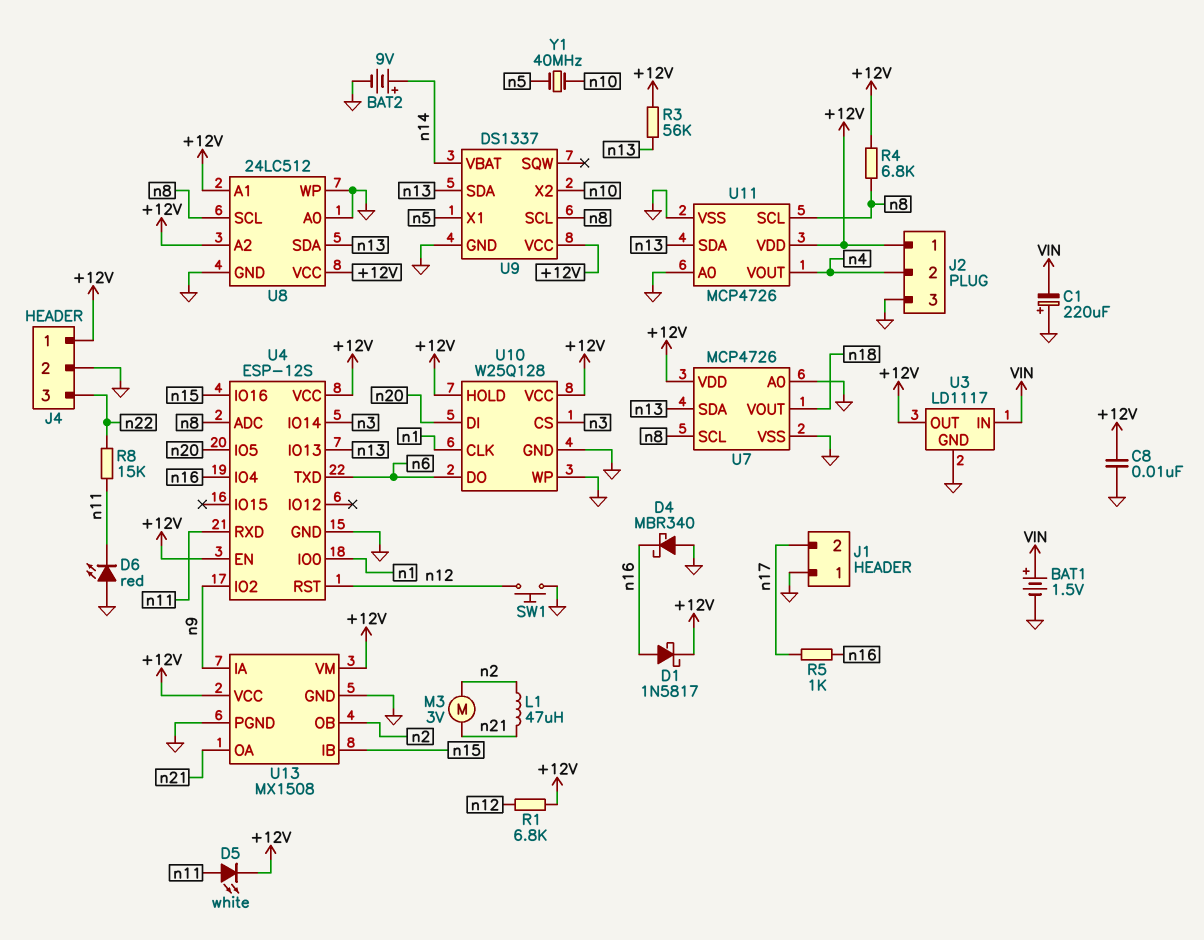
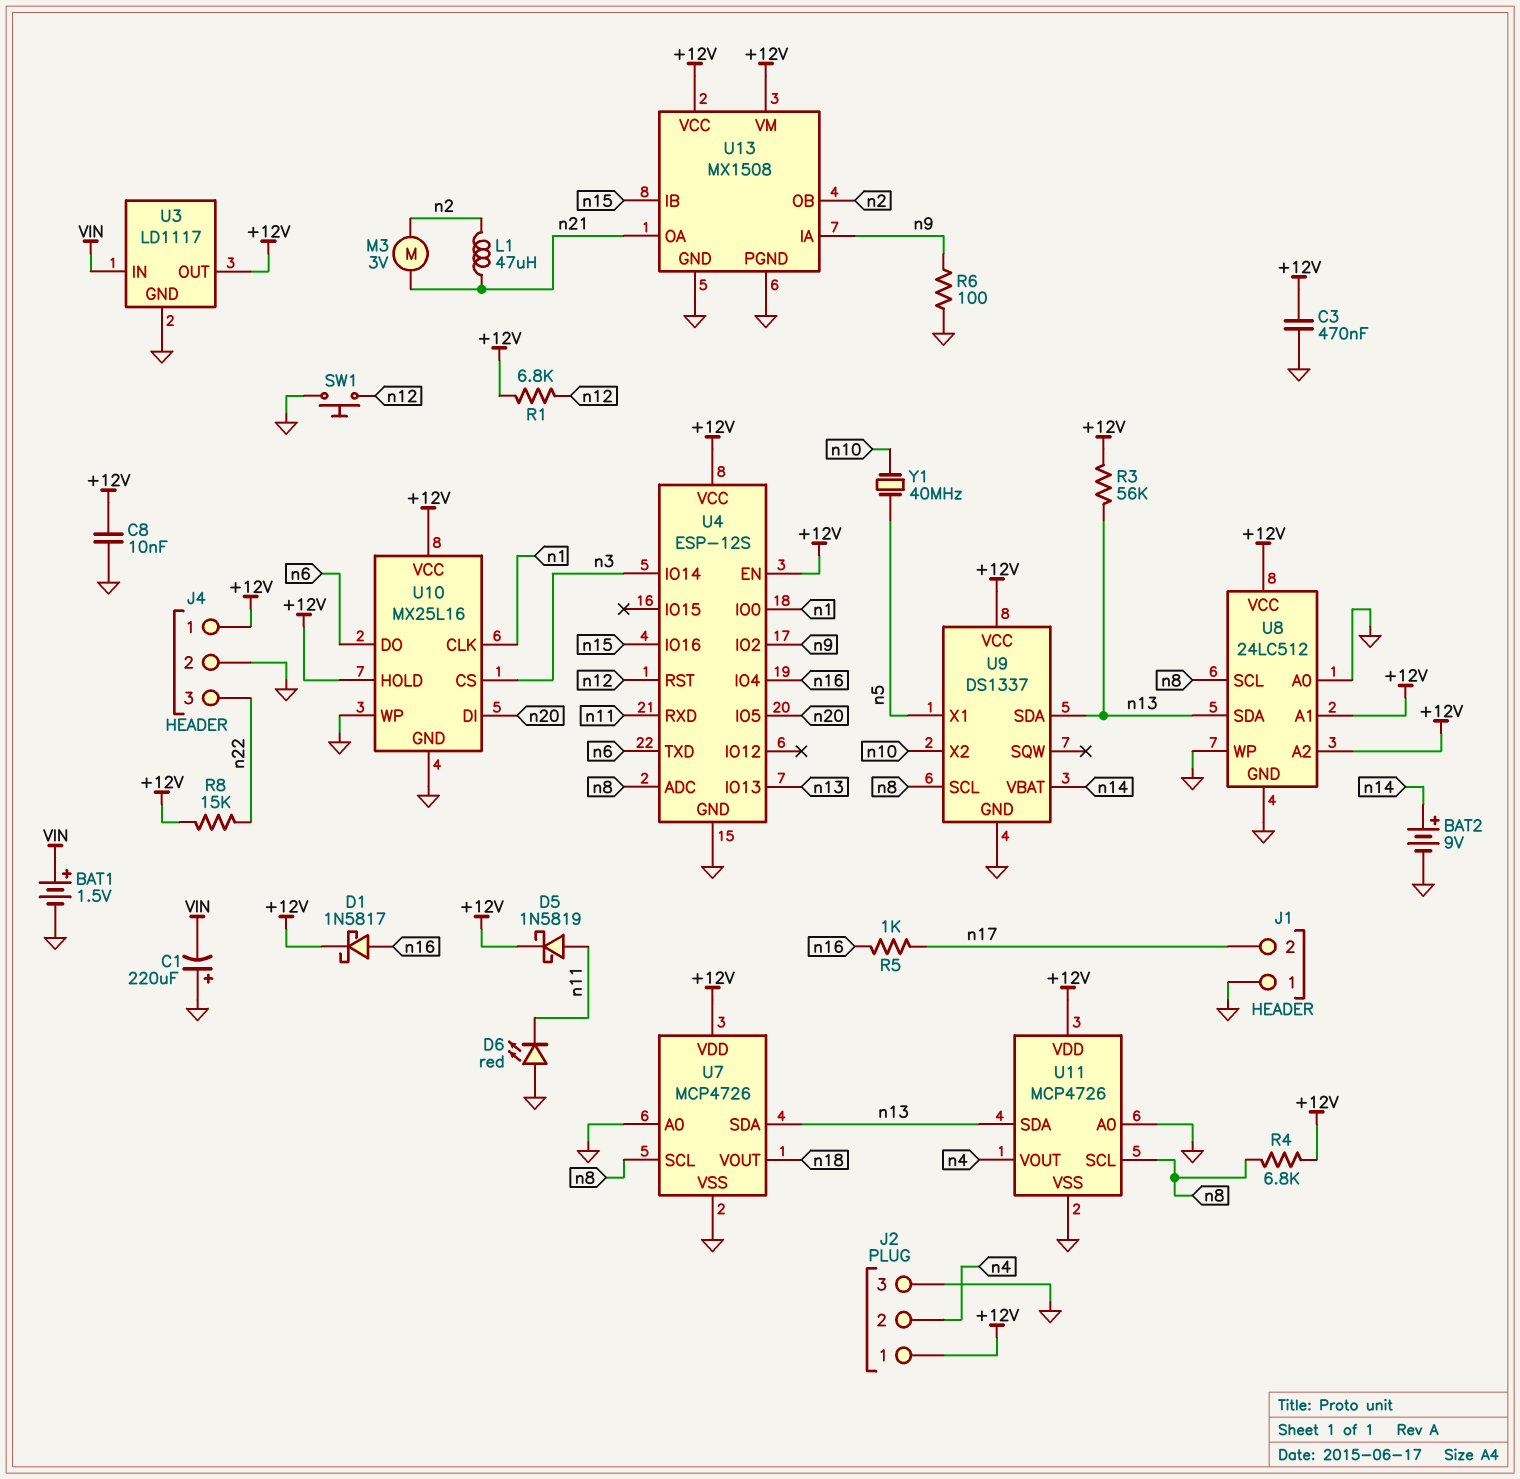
C3: none -> 470nF (+12V, GND)
D4: schottky MBR340 (A GND, K n16) -> none
D5: LED white (A n11, K +12V) -> schottky 1N5819 (A n11, K +12V)
R6: none -> 100 (GND, n9)
R8: 15k (n11, n22) -> 15k (+12V, n22)
U10: W25Q128 -> MX25L16

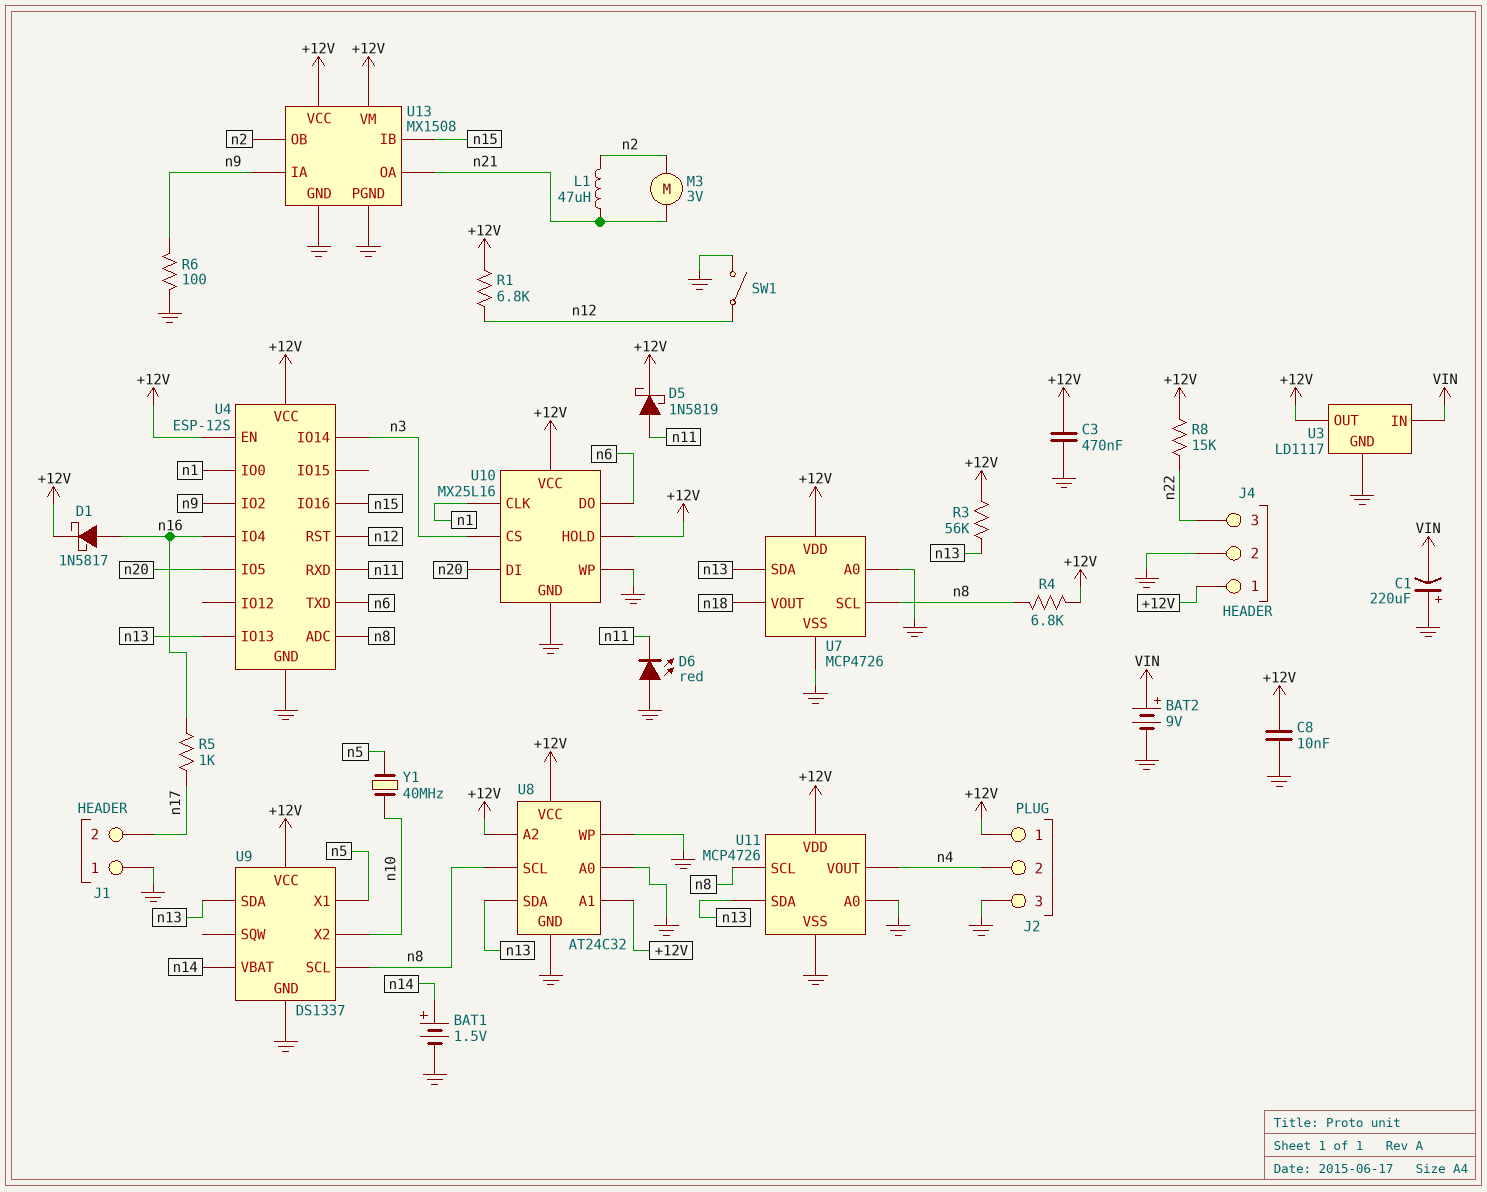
BAT1: 1.5V (plus VIN, minus GND) -> 1.5V (plus n14, minus GND)
BAT2: 9V (plus n14, minus GND) -> 9V (plus VIN, minus GND)
SW1: button (GND, n12) -> switch (GND, n12)
U8: 24LC512 -> AT24C32

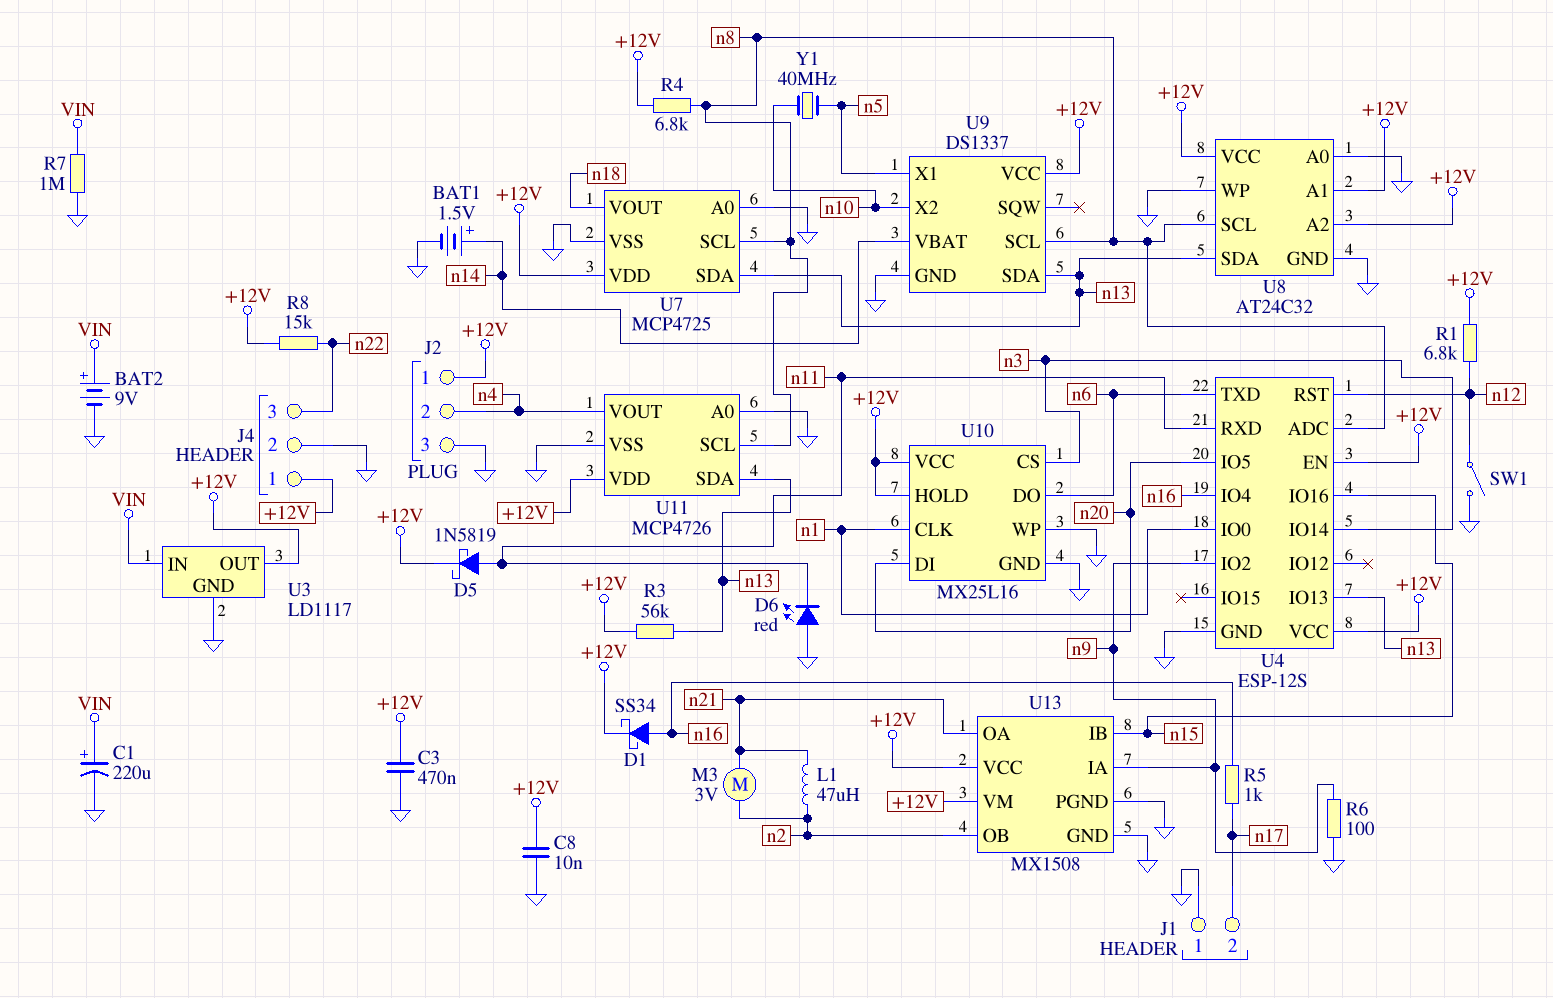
C1: 220uF (plus GND, minus VIN) -> 220uF (plus VIN, minus GND)
D1: schottky 1N5817 (A n16, K +12V) -> schottky SS34 (A n16, K +12V)
R7: none -> 1M (GND, VIN)
U7: MCP4726 -> MCP4725

